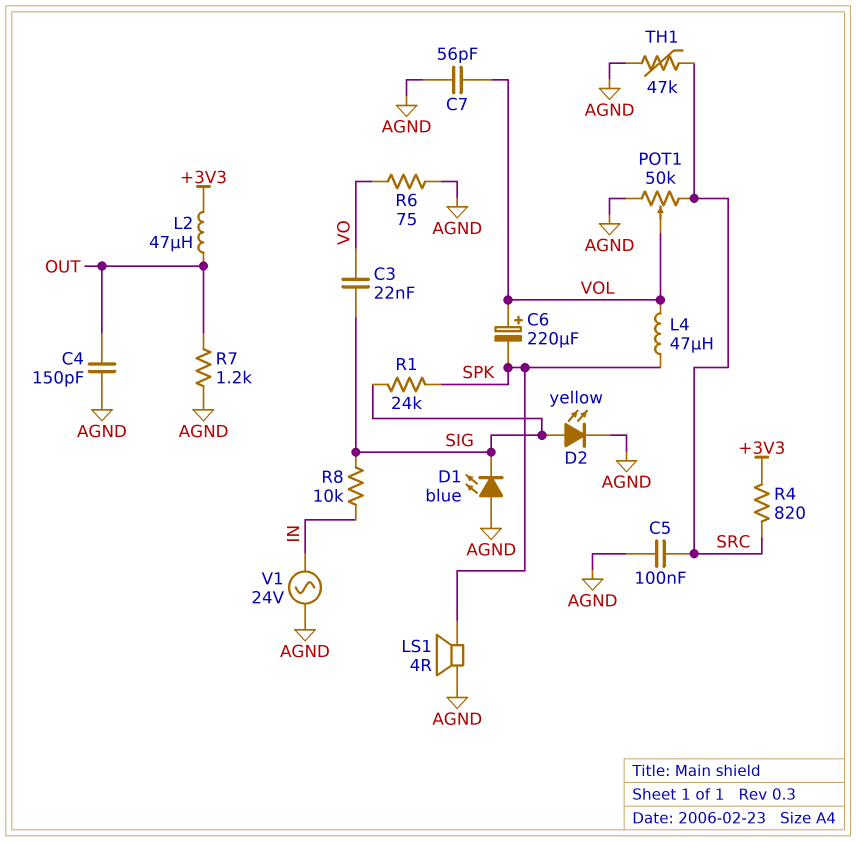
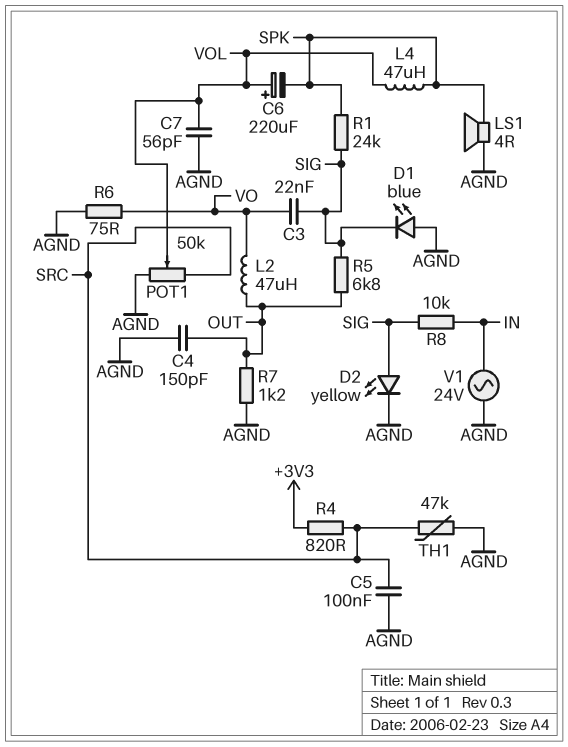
L2: 47uH (+3V3, OUT) -> 47uH (OUT, VO)
R5: none -> 6.8k (OUT, SIG)

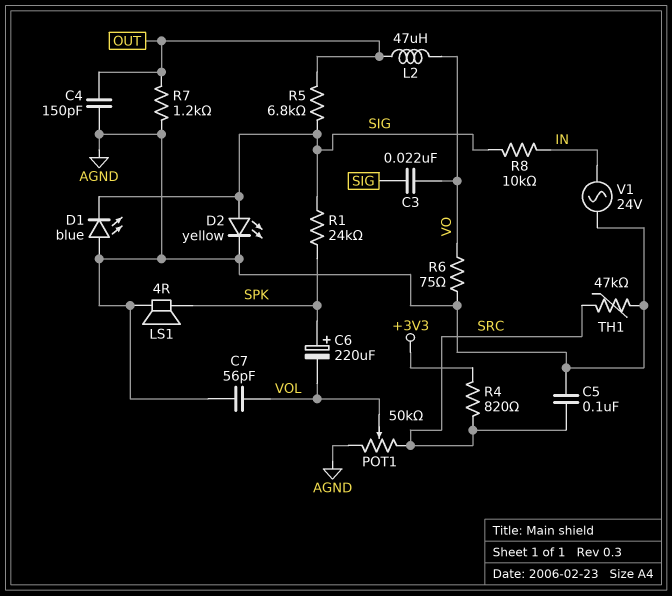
C6: 220uF (plus VOL, minus SPK) -> 220uF (plus SPK, minus VOL)
L4: 47uH (SPK, VOL) -> none

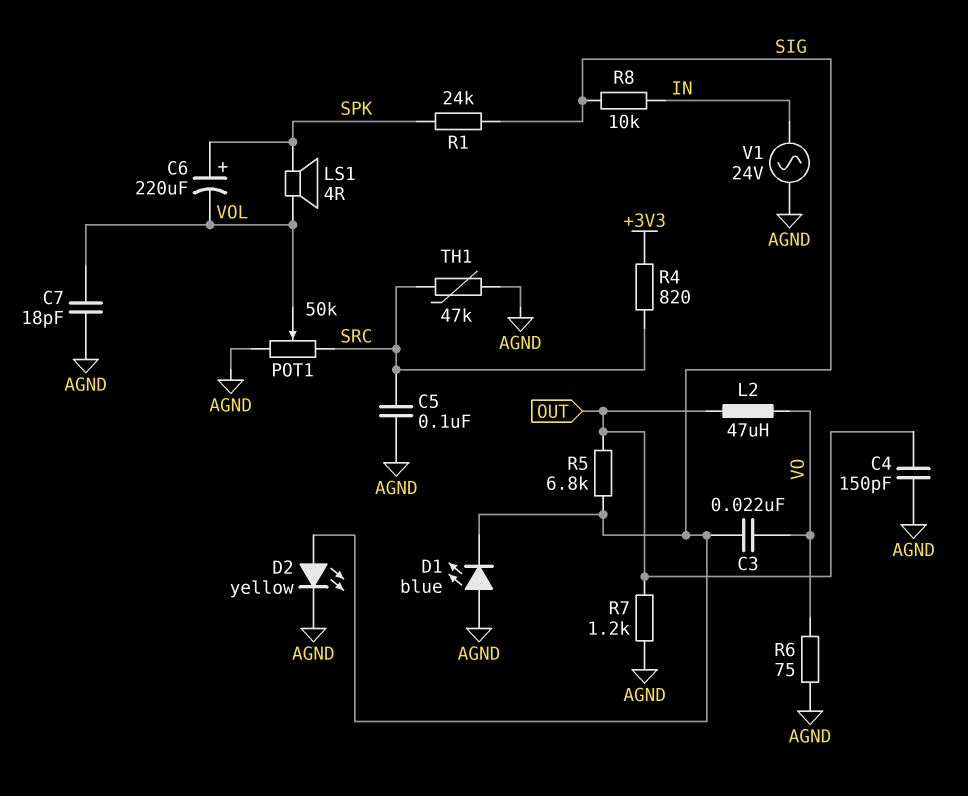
C7: 56pF (AGND, VOL) -> 18pF (AGND, VOL)
LS1: speaker 4R (AGND, SPK) -> speaker 4R (SPK, VOL)

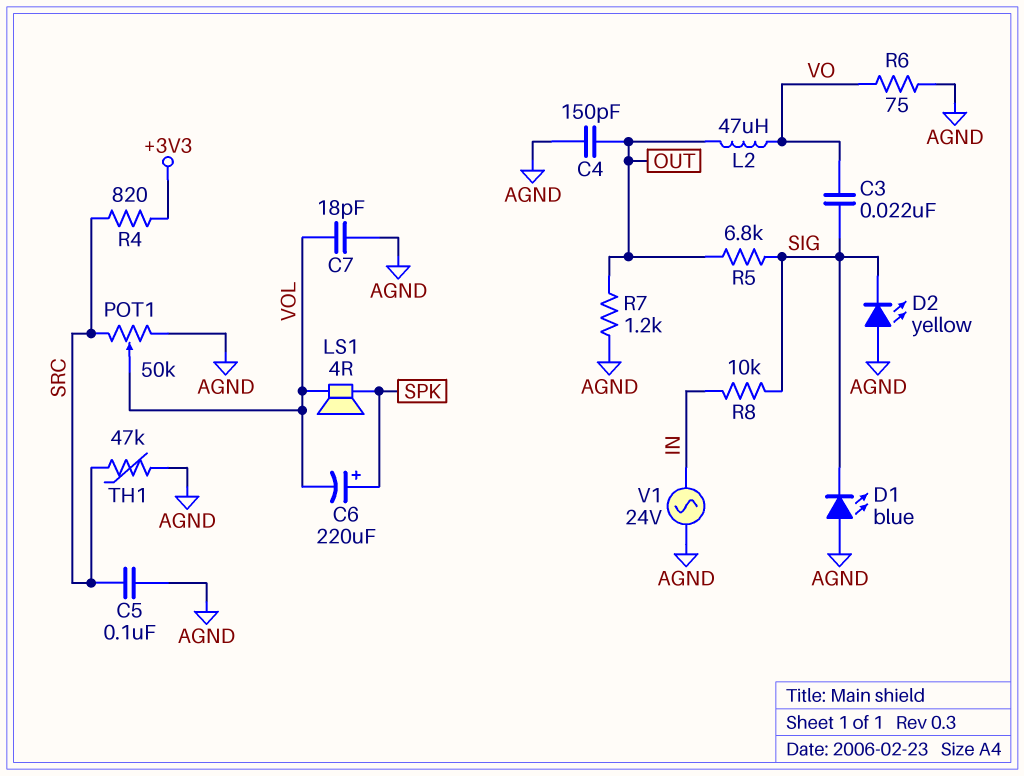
D2: LED yellow (A SIG, K AGND) -> LED yellow (A AGND, K SIG)
R1: 24k (SIG, SPK) -> none

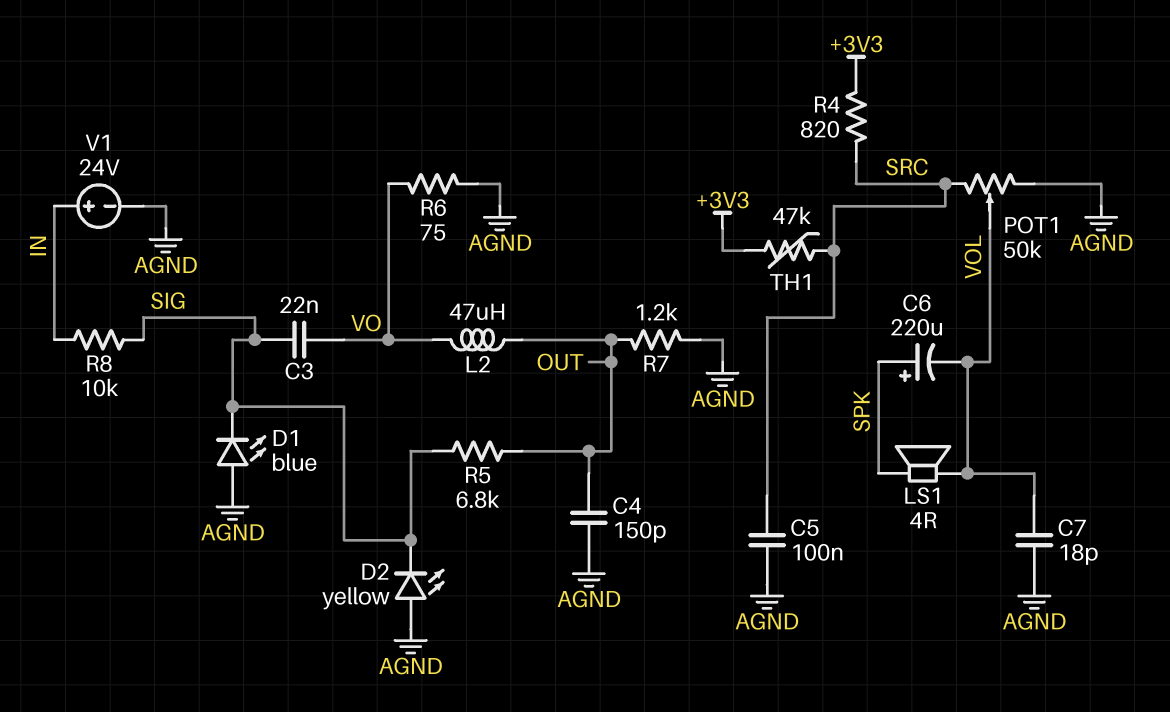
TH1: 47k (AGND, SRC) -> 47k (+3V3, SRC)
V1: AC 24V (AGND, IN) -> 24V (plus IN, minus AGND)

